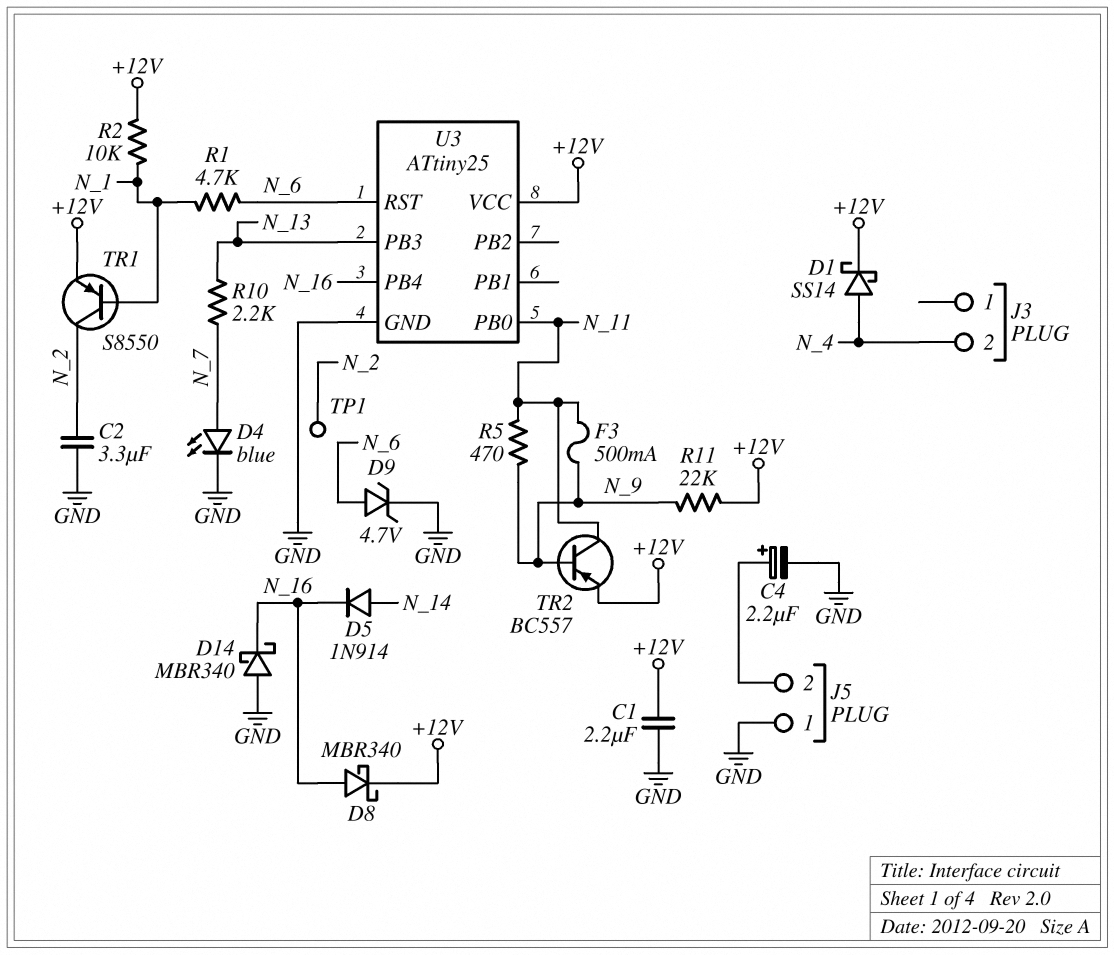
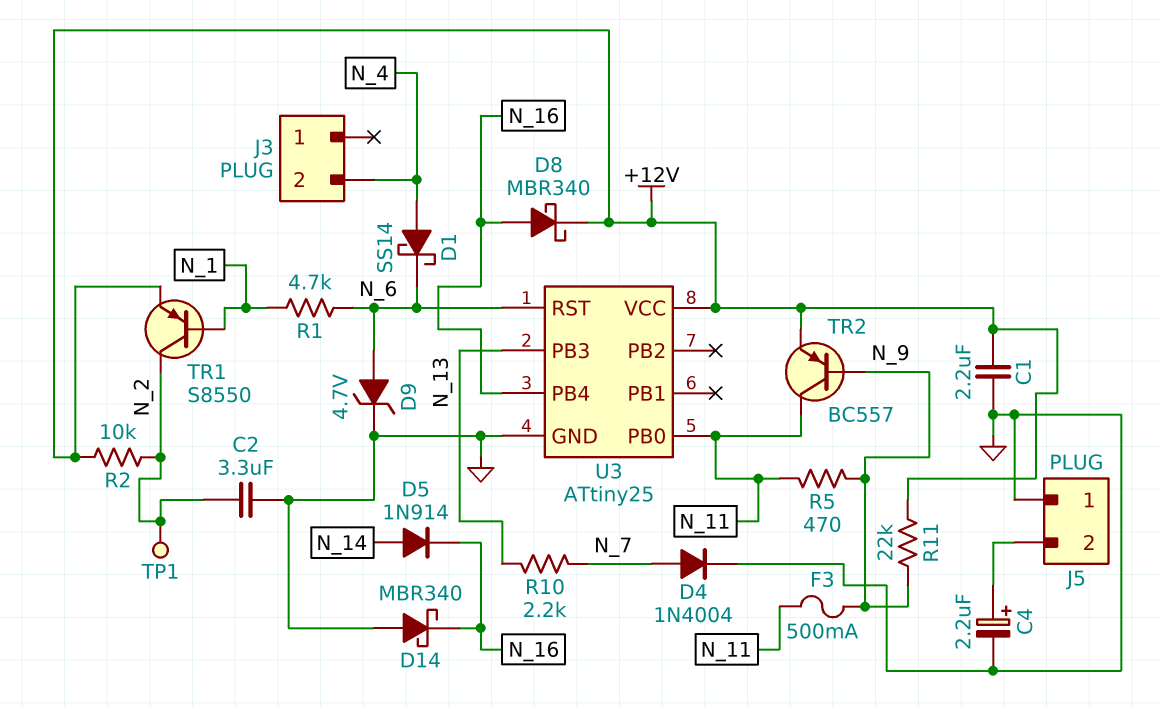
D1: schottky SS14 (A N_4, K +12V) -> schottky SS14 (A N_4, K N_6)
D4: LED blue (A N_7, K GND) -> diode 1N4004 (A N_7, K GND)
R2: 10k (+12V, N_1) -> 10k (+12V, N_2)

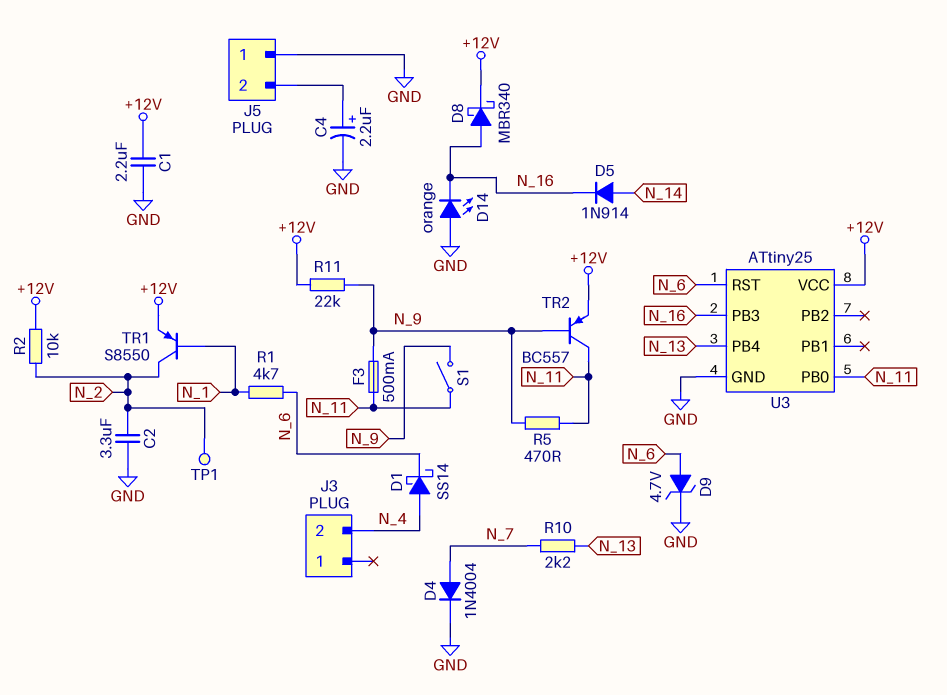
D14: schottky MBR340 (A GND, K N_16) -> LED orange (A GND, K N_16)
S1: none -> switch (N_9, N_11)
U3 pin PB3: N_13 -> N_16
U3 pin PB4: N_16 -> N_13

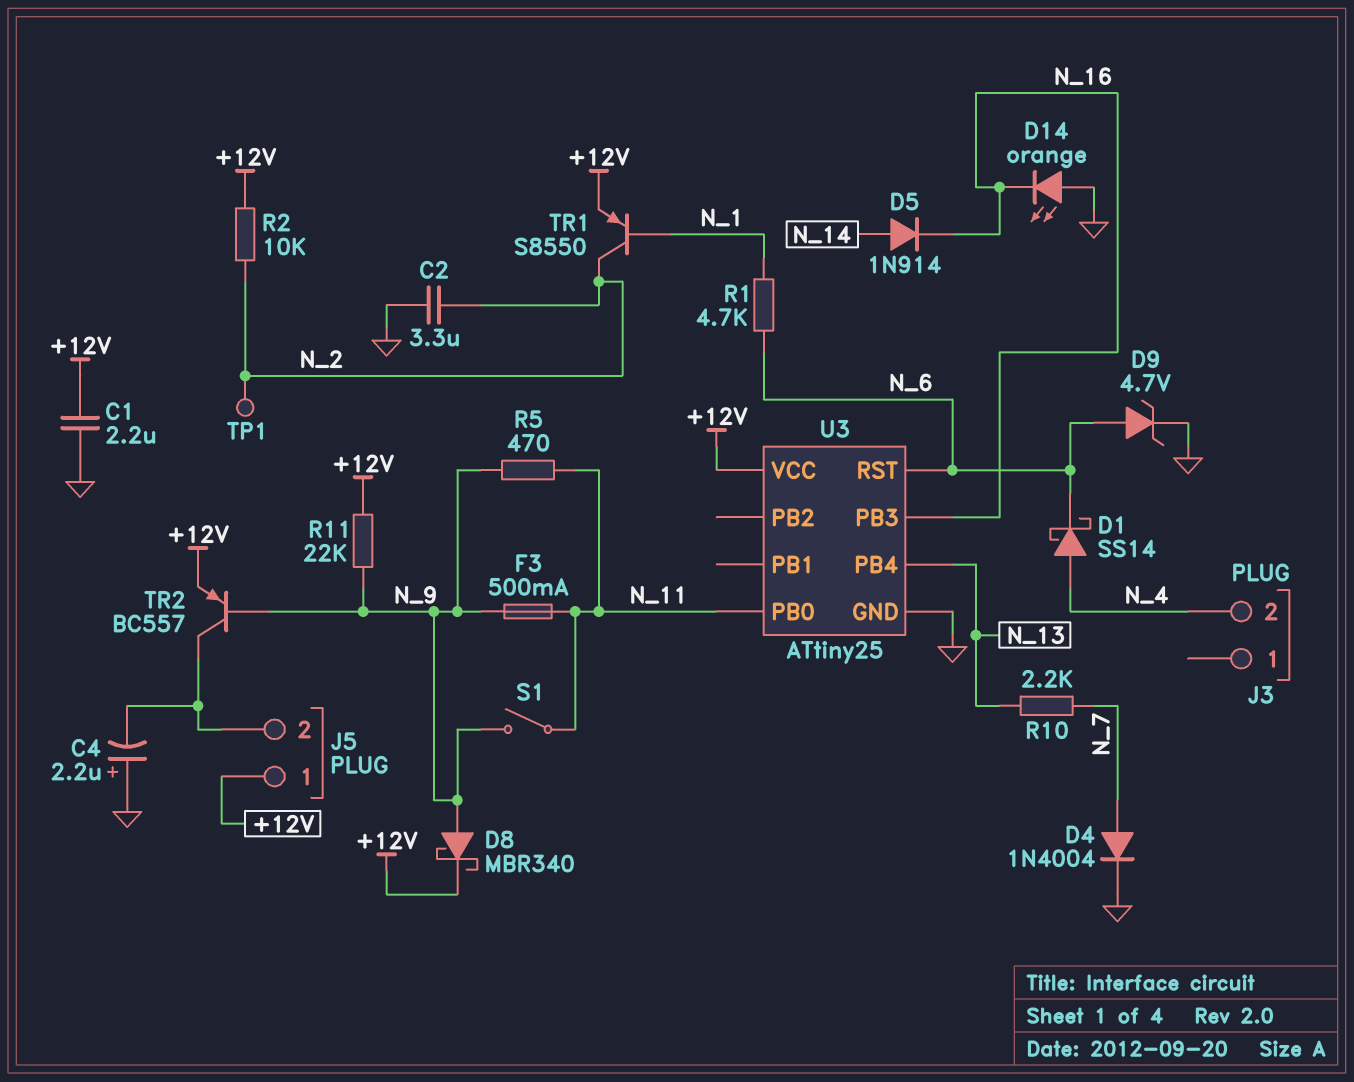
C4: 2.2uF (plus J5/2, minus GND) -> 2.2uF (plus GND, minus J5/2)
D8: schottky MBR340 (A N_16, K +12V) -> schottky MBR340 (A N_9, K +12V)
J5 pin 1: GND -> +12V
TR2: PNP BC557 (B N_9, C N_11, E +12V) -> PNP BC557 (B N_9, C J5/2, E +12V)

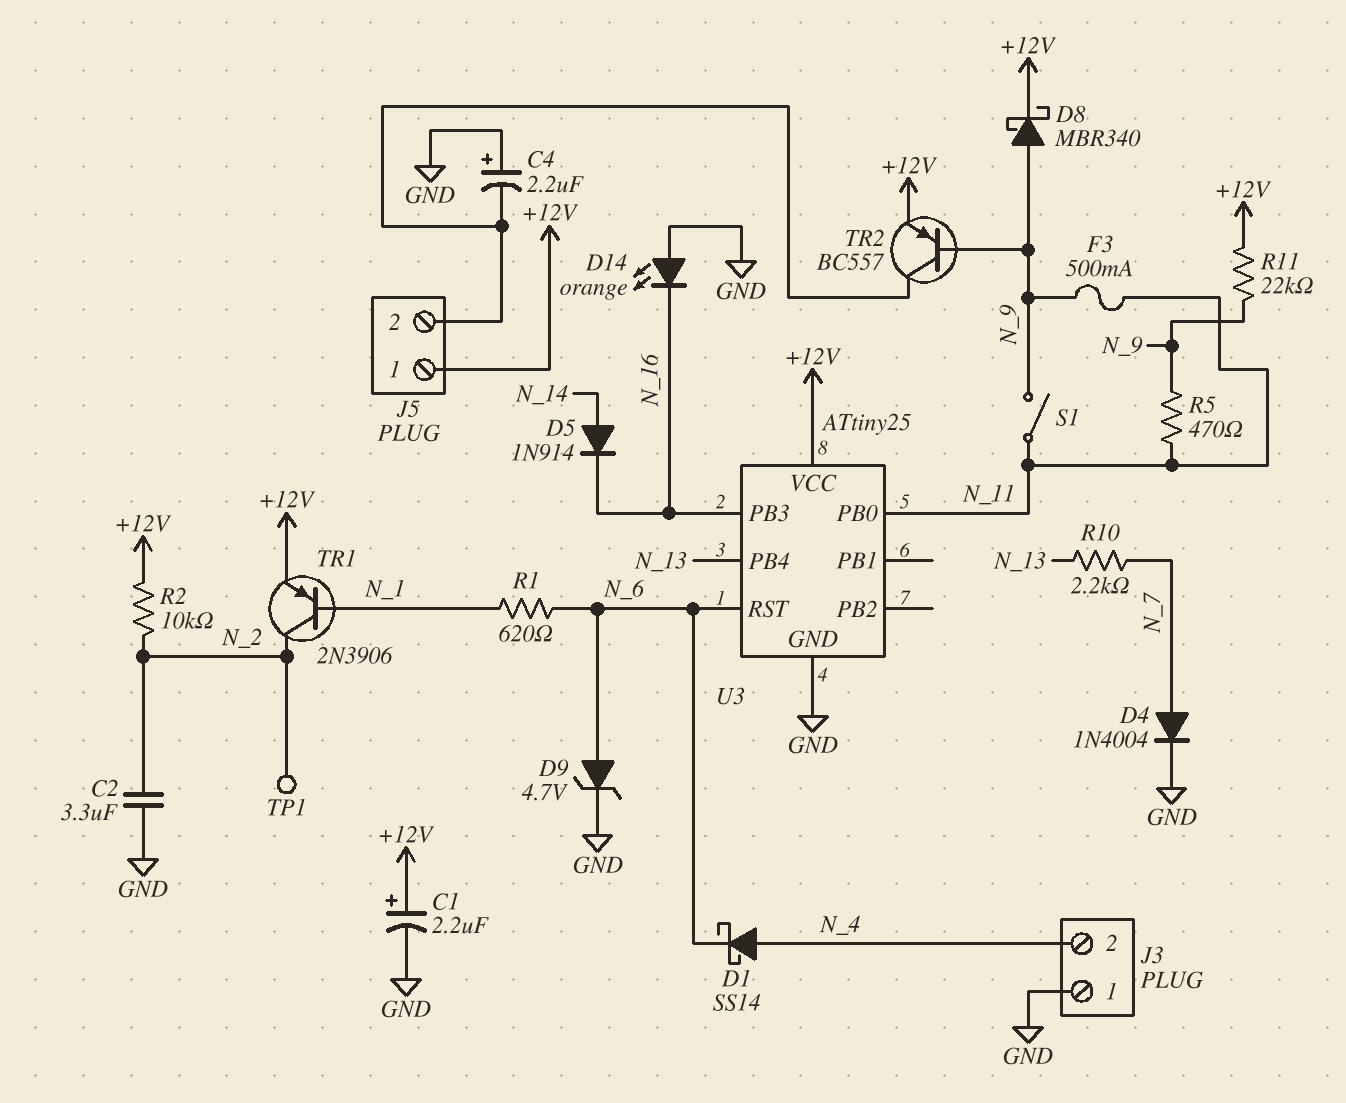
C1: 2.2uF (+12V, GND) -> 2.2uF (plus +12V, minus GND)
J3 pin 1: none -> GND
R1: 4.7k (N_1, N_6) -> 620 (N_1, N_6)
TR1: PNP S8550 (B N_1, C N_2, E +12V) -> PNP 2N3906 (B N_1, C N_2, E +12V)

